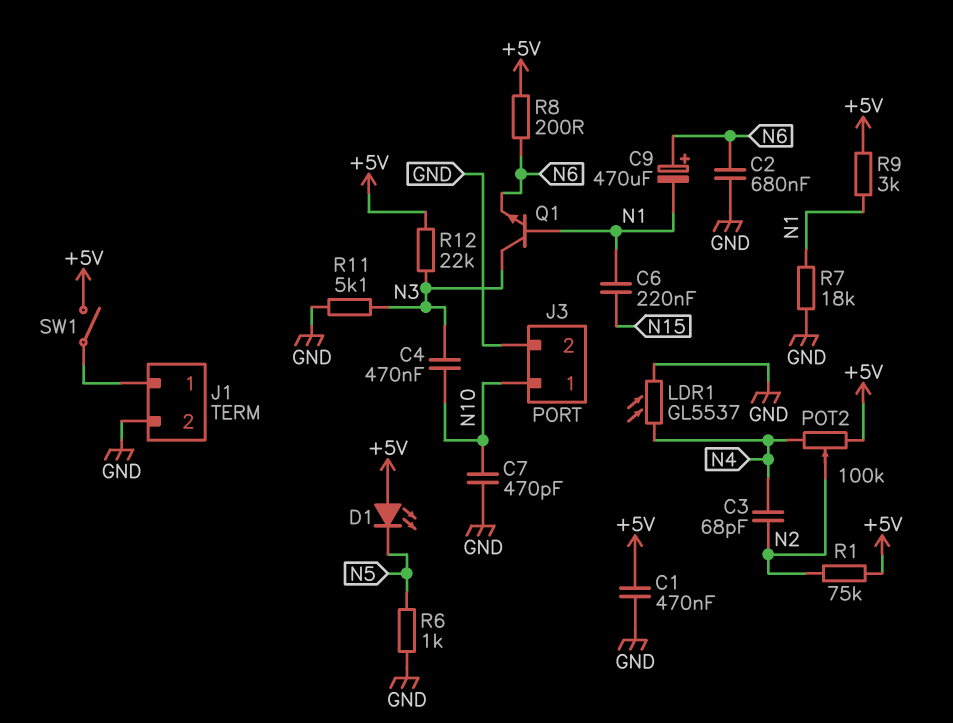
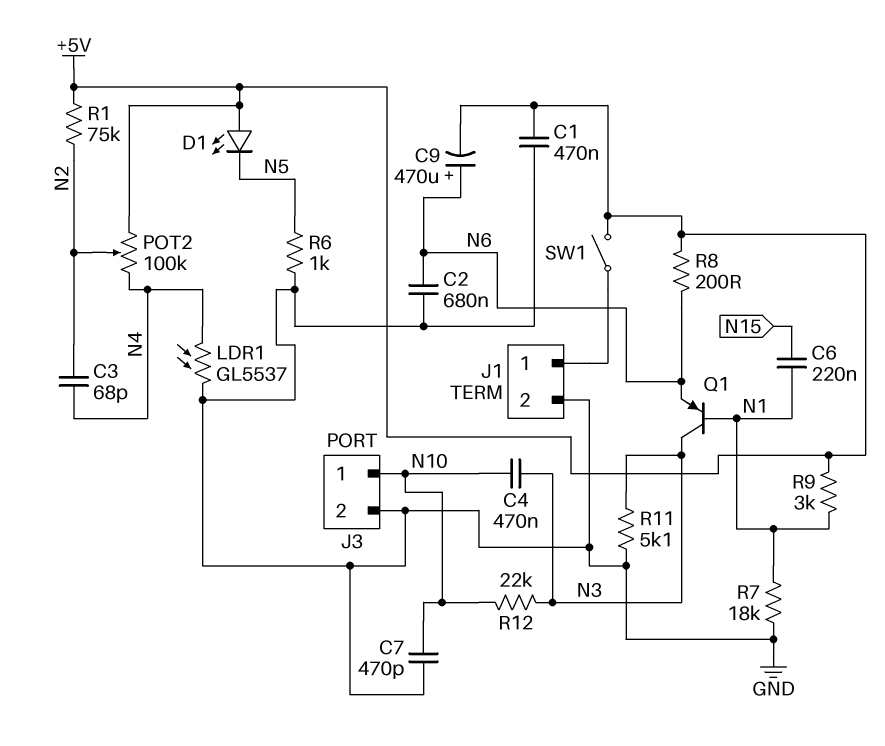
C9: 470uF (plus N6, minus N1) -> 470uF (plus N6, minus +5V)
Q1: NPN (B N1, C N3, E N6) -> PNP (B N1, C N3, E N6)
R12: 22k (+5V, N3) -> 22k (N3, N10)

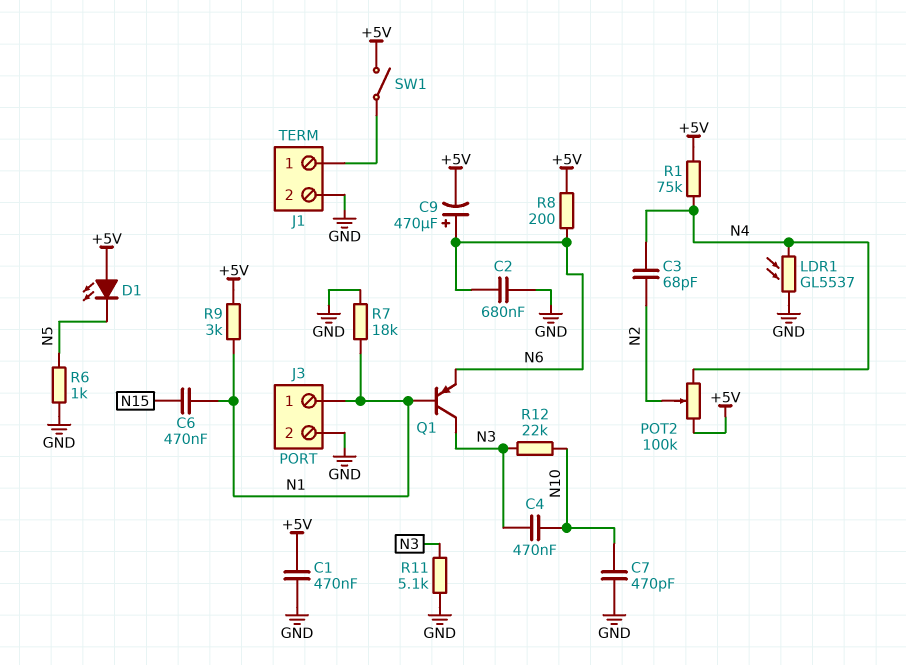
C6: 220nF (N1, N15) -> 470nF (N1, N15)
J3 pin 1: N10 -> N1
R1: 75k (+5V, N2) -> 75k (+5V, N4)

